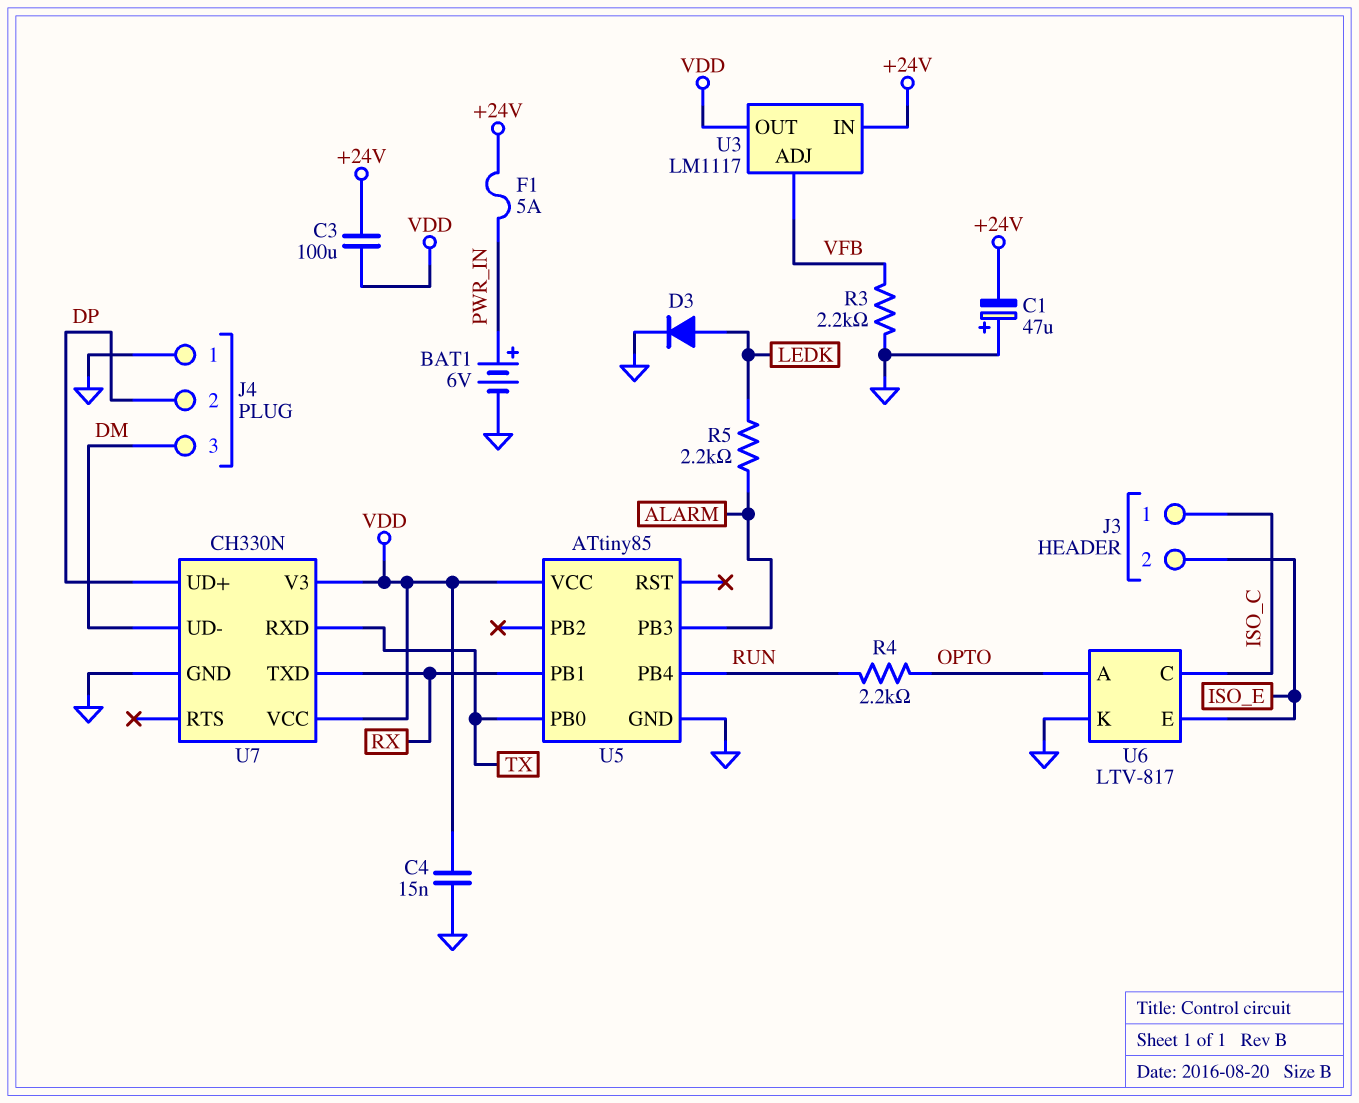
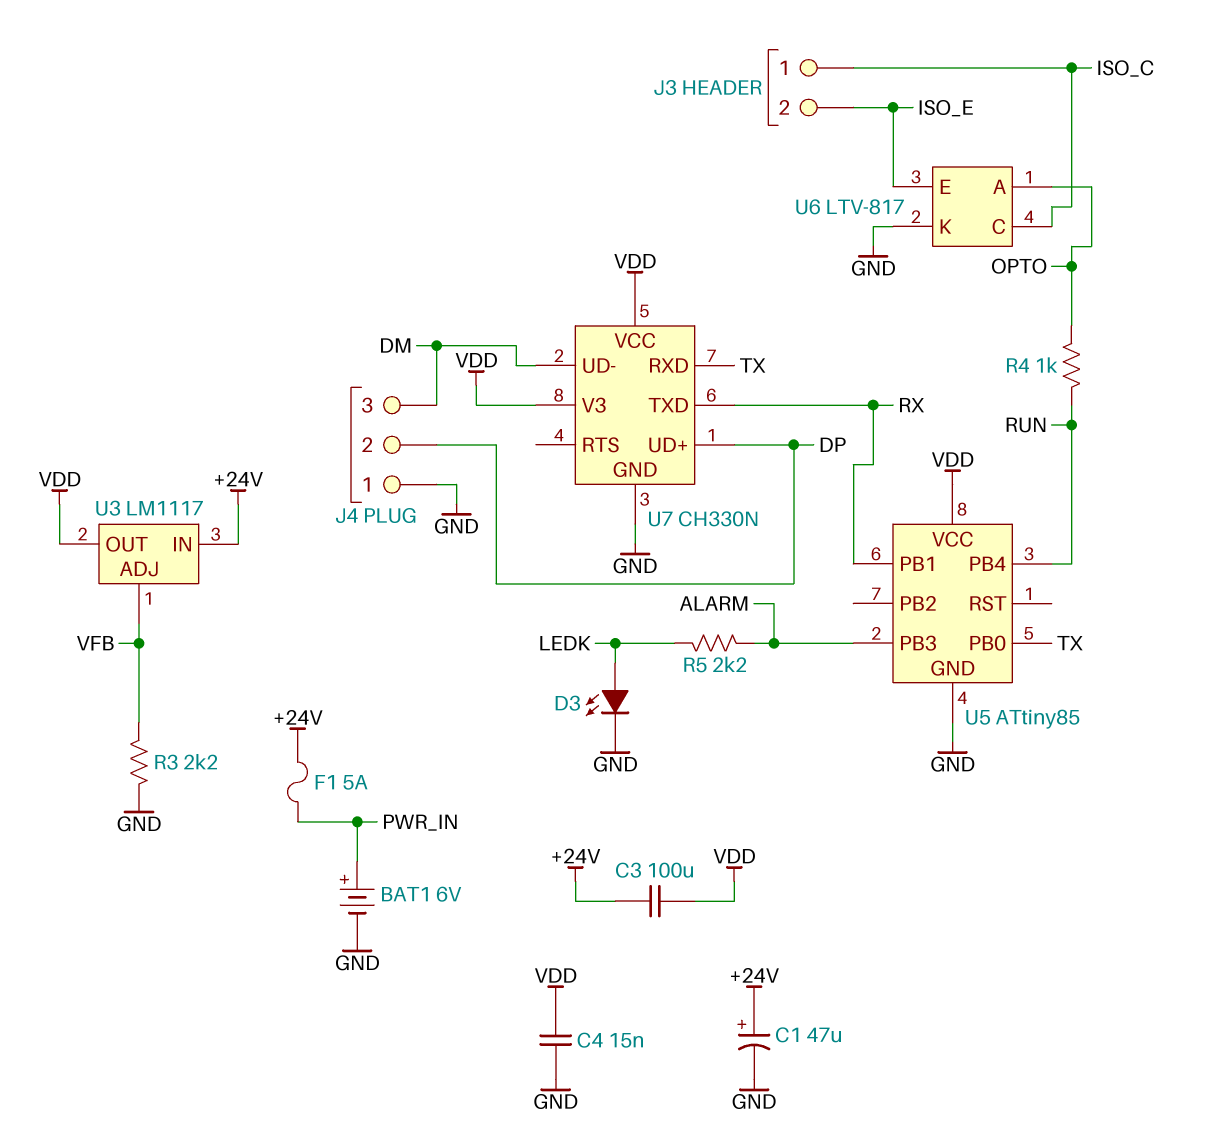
C1: 47uF (plus GND, minus +24V) -> 47uF (plus +24V, minus GND)
D3: diode (A LEDK, K GND) -> LED (A LEDK, K GND)
R4: 2.2k (OPTO, RUN) -> 1k (OPTO, RUN)

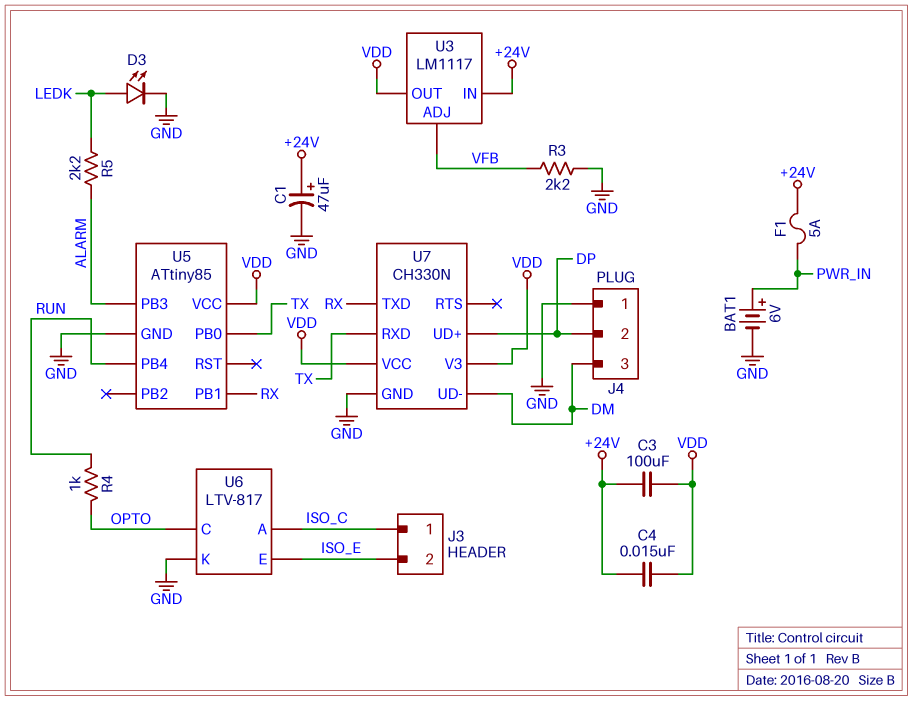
C4: 15nF (GND, VDD) -> 15nF (+24V, VDD)
U6 pin A: OPTO -> ISO_C
U6 pin C: ISO_C -> OPTO

